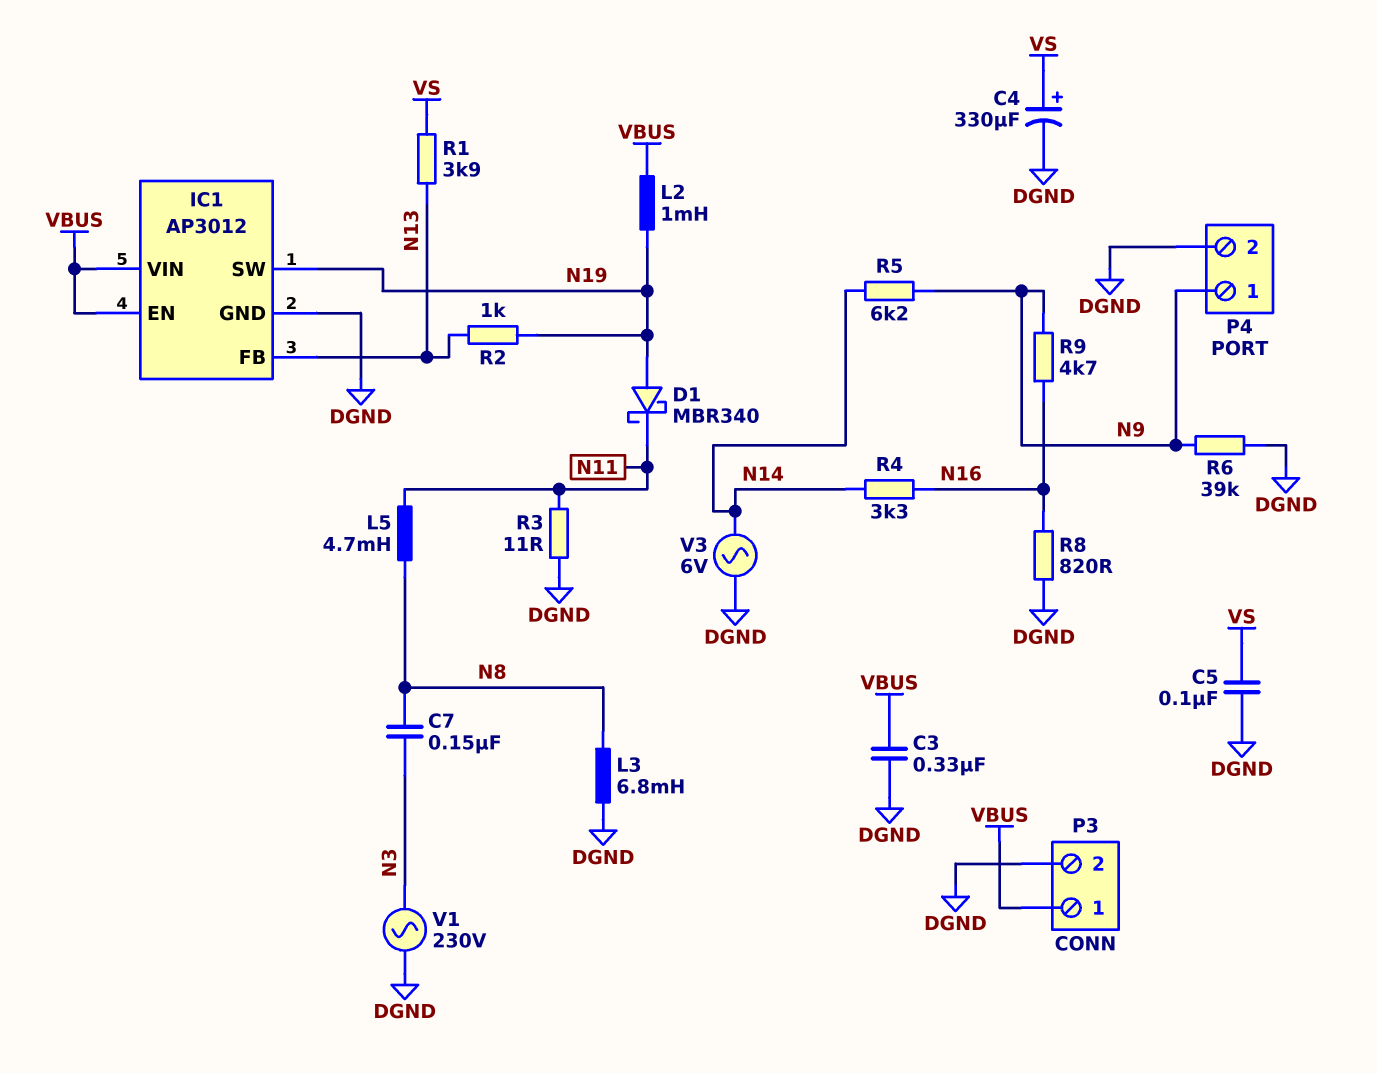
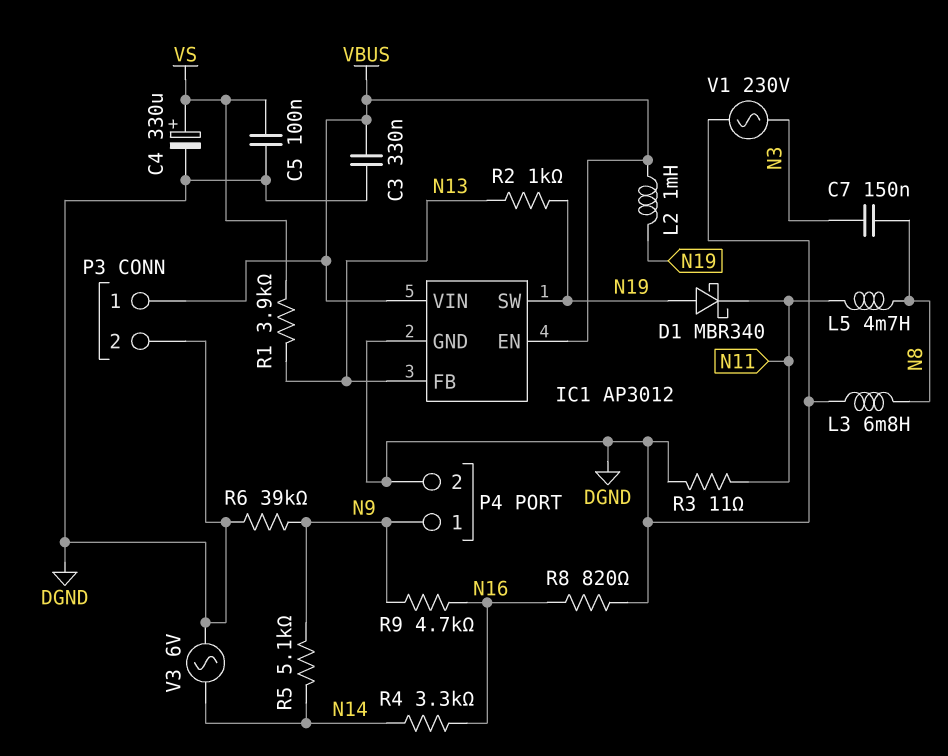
R5: 6.2k (N9, N14) -> 5.1k (N9, N14)

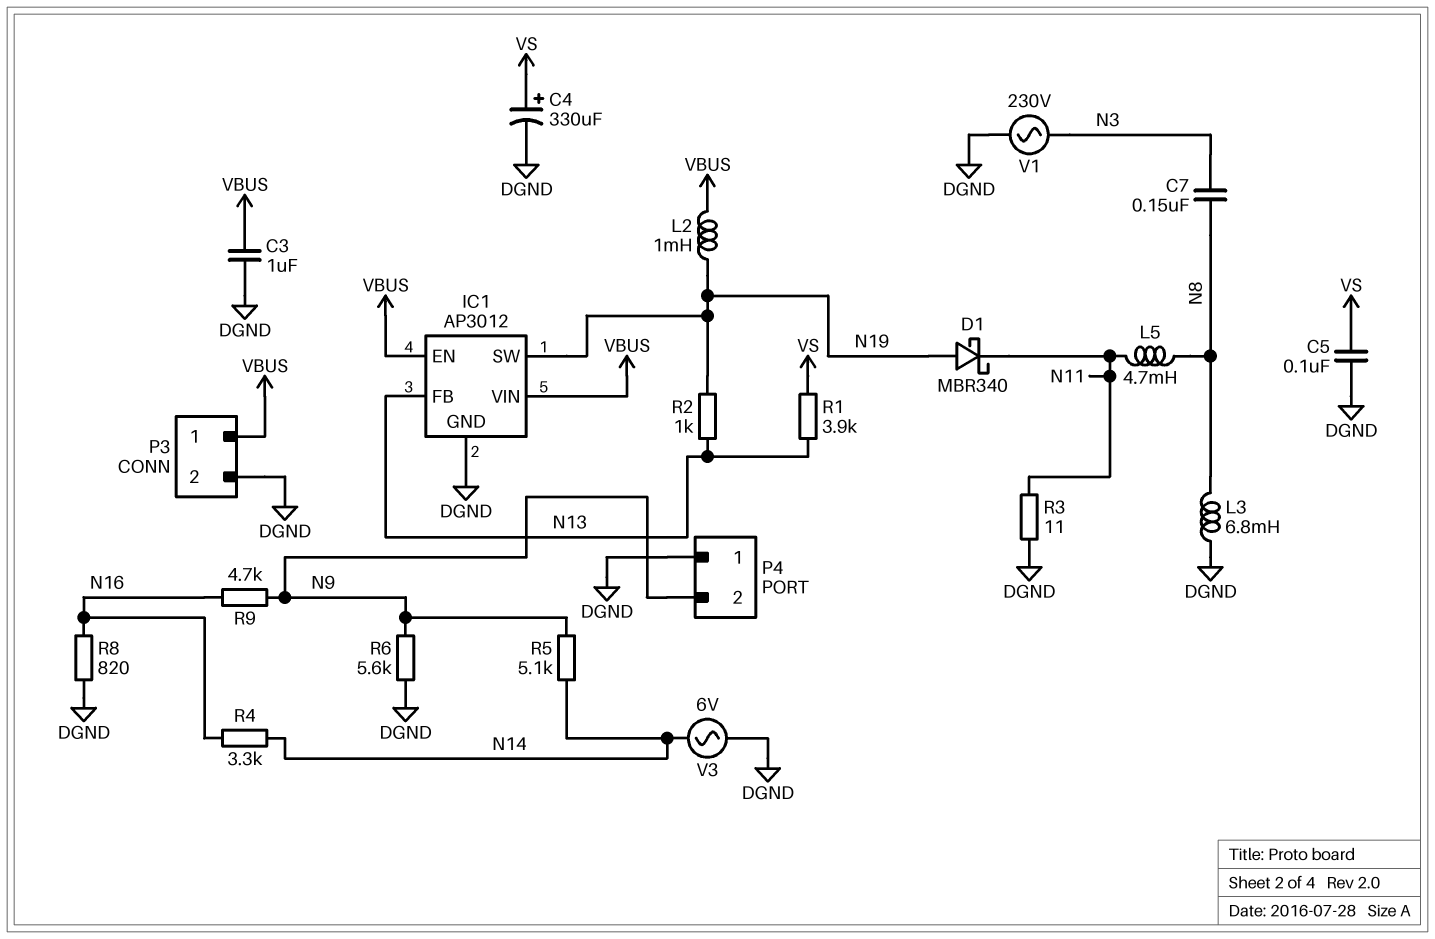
C3: 330nF (DGND, VBUS) -> 1uF (DGND, VBUS)
P4 pin 1: N9 -> DGND
P4 pin 2: DGND -> N9
R6: 39k (DGND, N9) -> 5.6k (DGND, N9)

